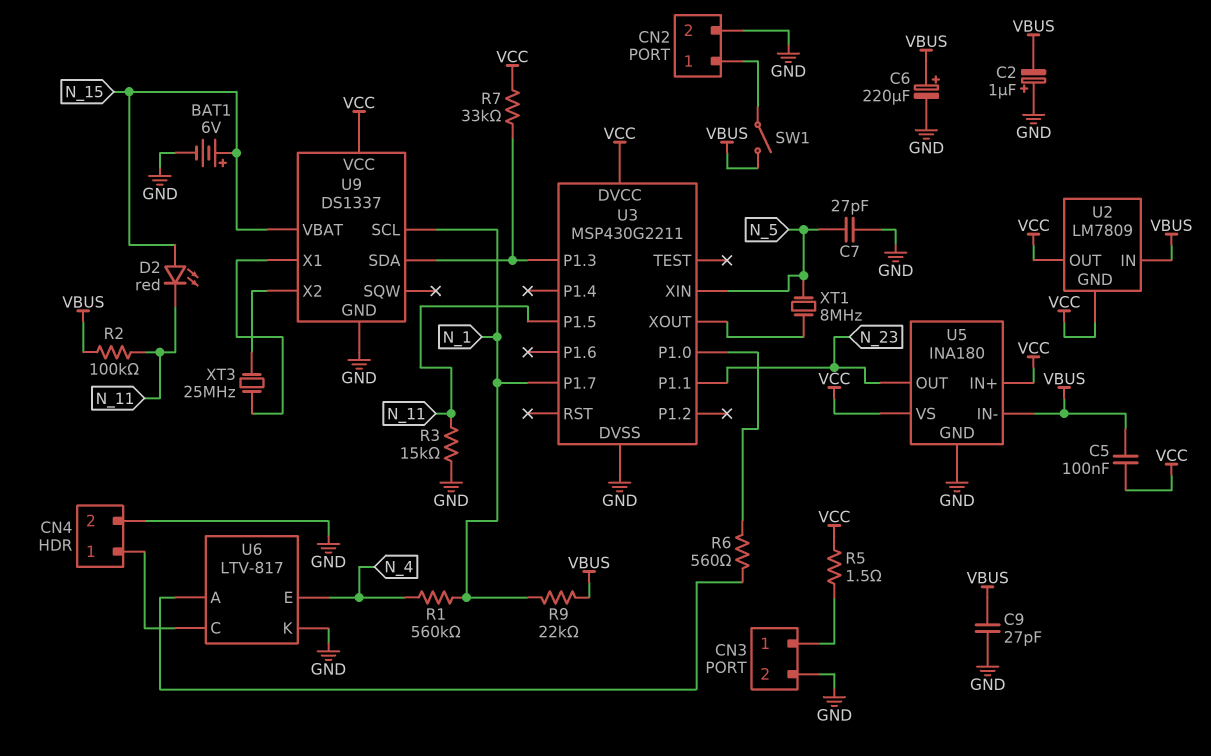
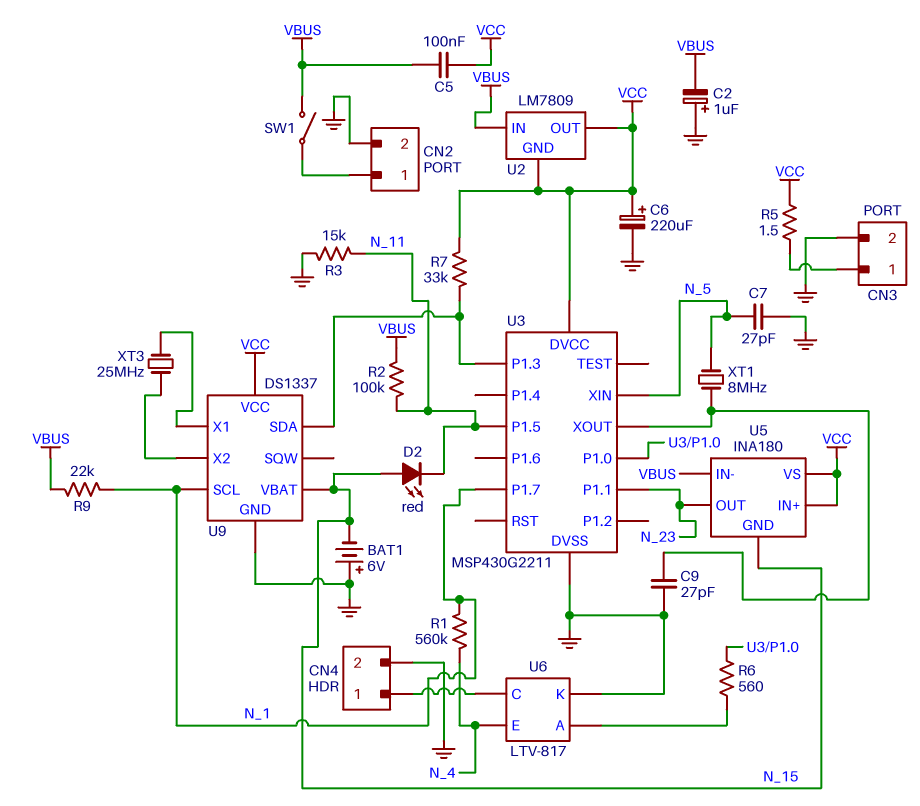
BAT1: 6V (plus N_15, minus GND) -> 6V (plus GND, minus N_15)
C6: 220uF (plus VBUS, minus GND) -> 220uF (plus VCC, minus GND)
C9: 27pF (GND, VBUS) -> 27pF (GND, U3/XOUT)
U5 pin GND: GND -> N_15

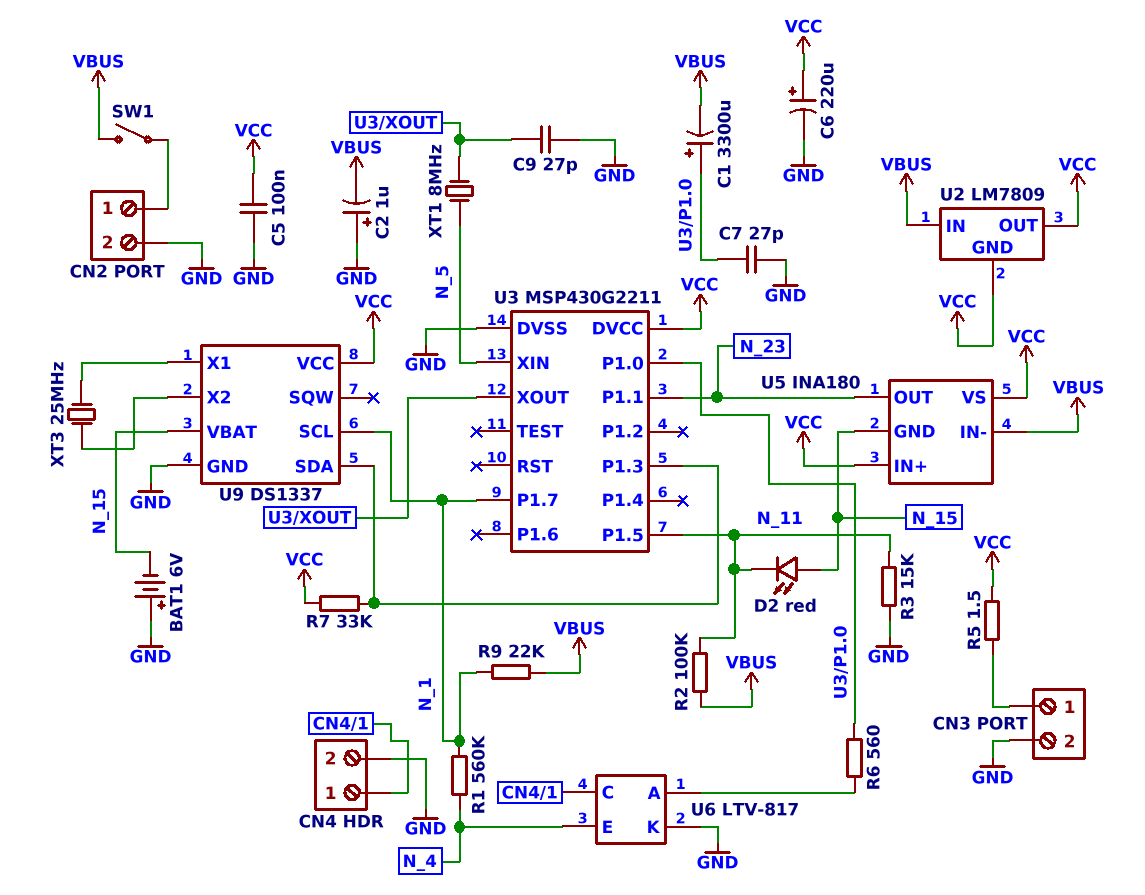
C1: none -> 3300uF (plus U3/P1.0, minus VBUS)
C5: 100nF (VBUS, VCC) -> 100nF (GND, VCC)
C7: 27pF (GND, N_5) -> 27pF (GND, U3/P1.0)

